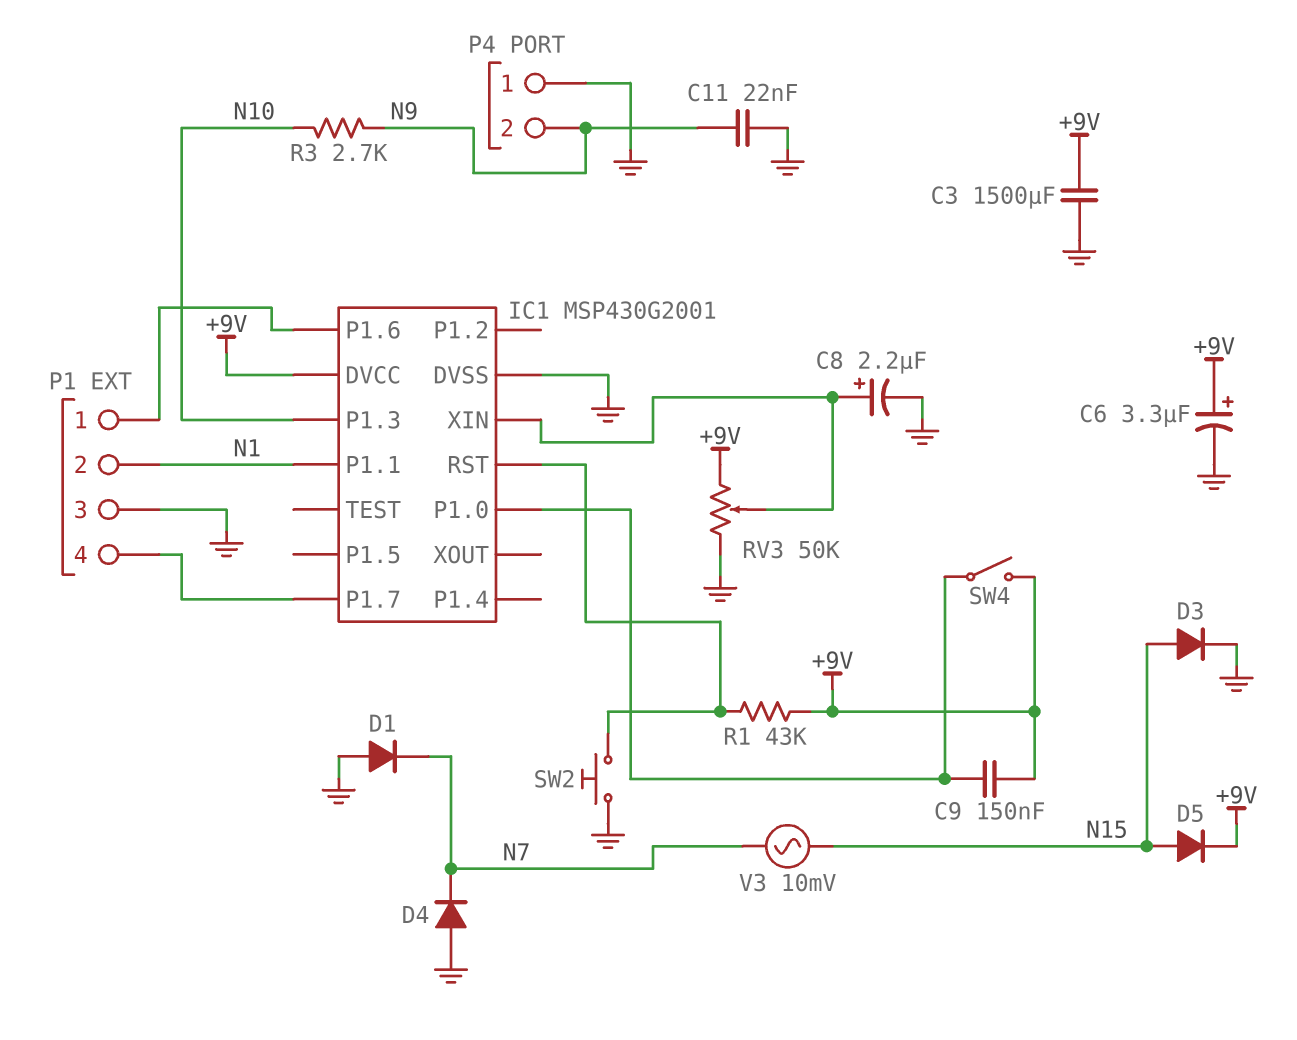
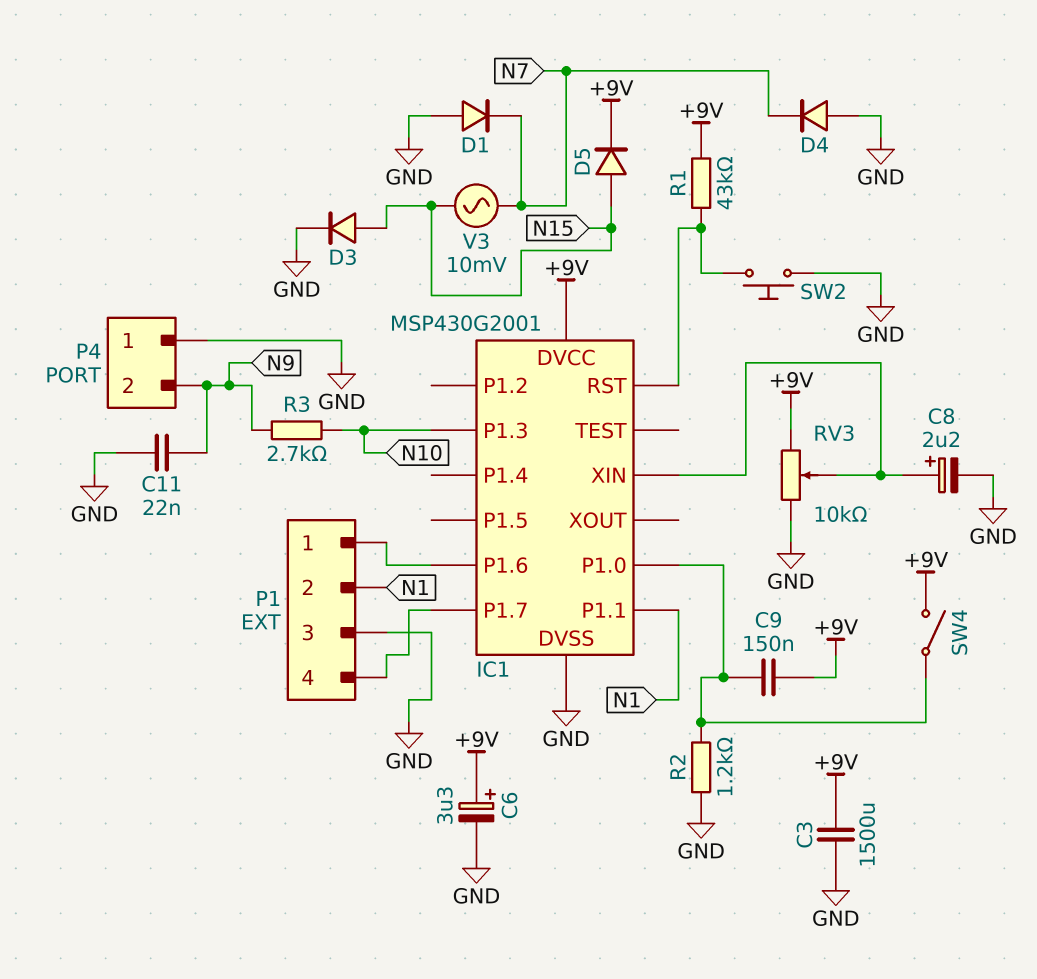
R2: none -> 1.2k (GND, IC1/P1.0)
RV3: 50k (+9V, GND, wiper IC1/XIN) -> 10k (+9V, GND, wiper IC1/XIN)

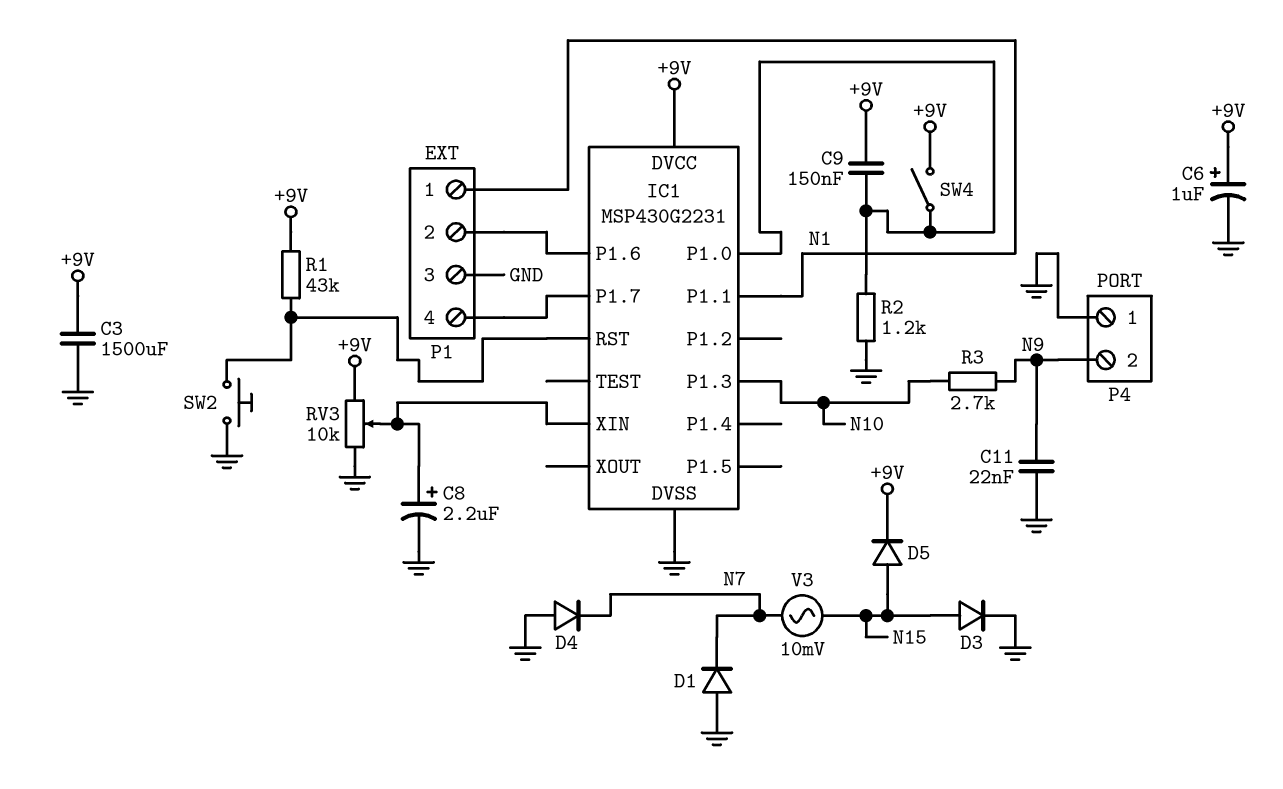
C6: 3.3uF (plus +9V, minus GND) -> 1uF (plus +9V, minus GND)
IC1: MSP430G2001 -> MSP430G2231
P1 pin 1: IC1/P1.6 -> N1
P1 pin 2: N1 -> IC1/P1.6

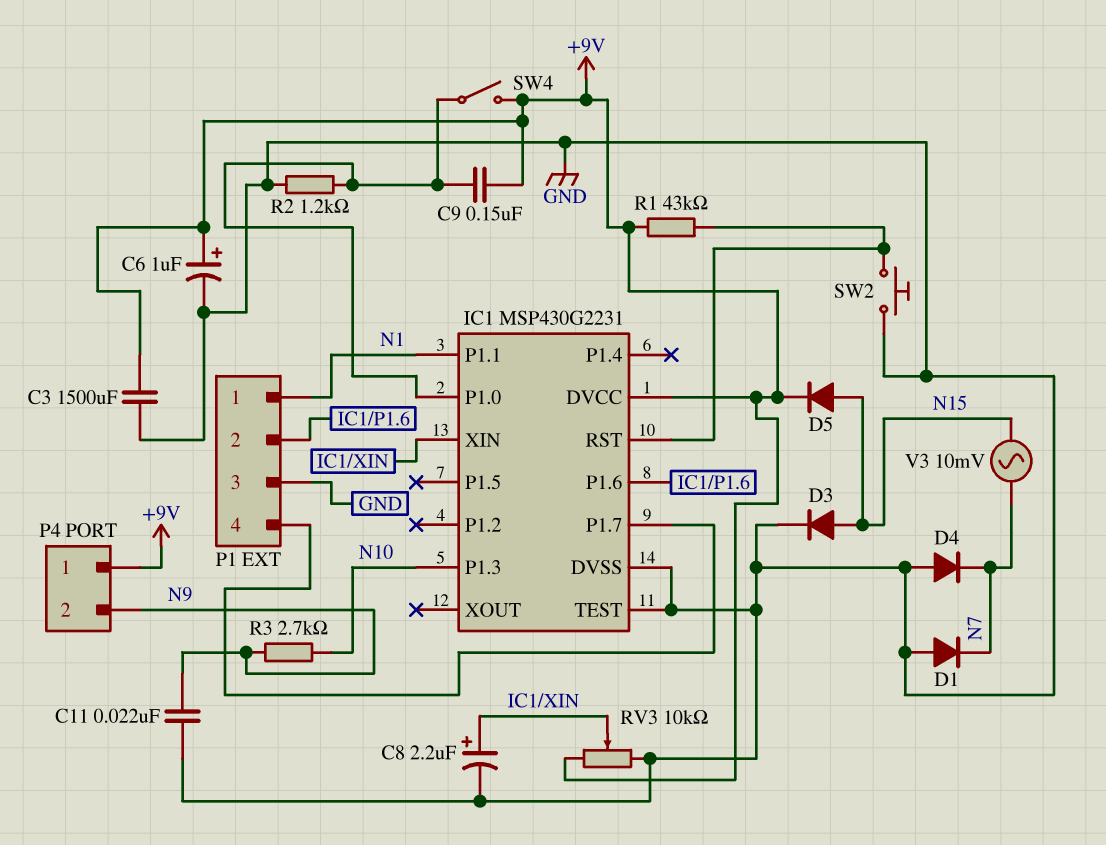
IC1 pin TEST: none -> GND
P4 pin 1: GND -> +9V

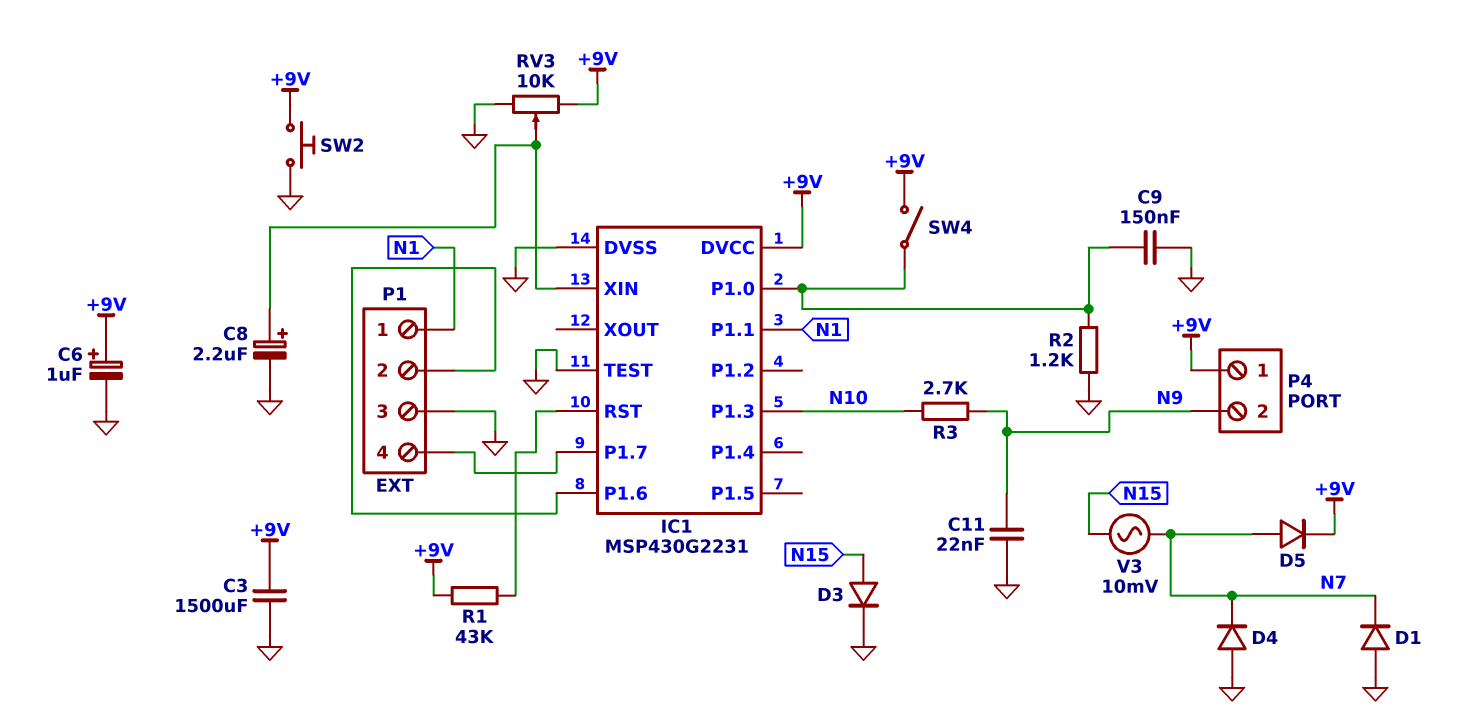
C9: 150nF (+9V, IC1/P1.0) -> 150nF (GND, IC1/P1.0)
D5: diode (A N15, K +9V) -> diode (A N7, K +9V)
SW2: button (GND, IC1/RST) -> button (+9V, GND)

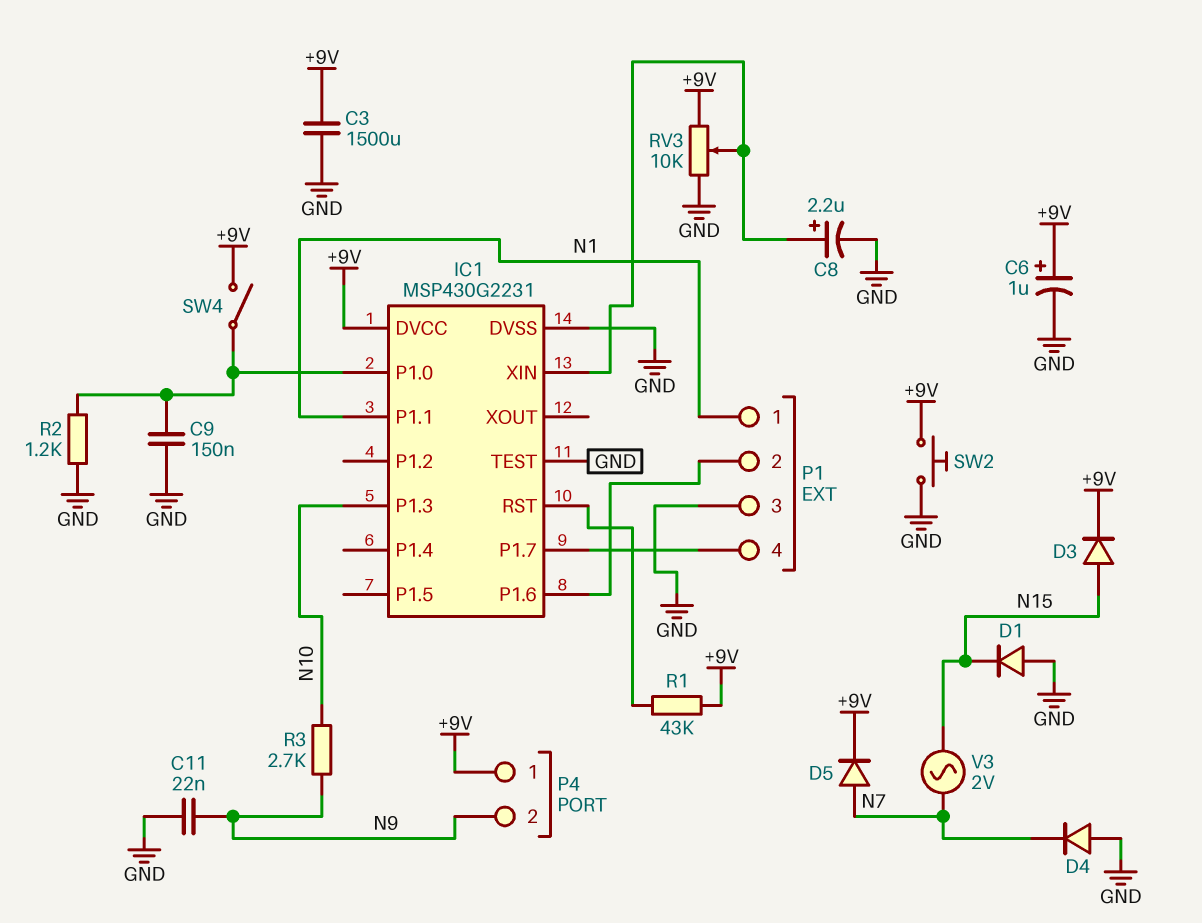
D1: diode (A GND, K N7) -> diode (A GND, K N15)
D3: diode (A N15, K GND) -> diode (A N15, K +9V)
V3: AC 10mV (N7, N15) -> AC 2V (N7, N15)

